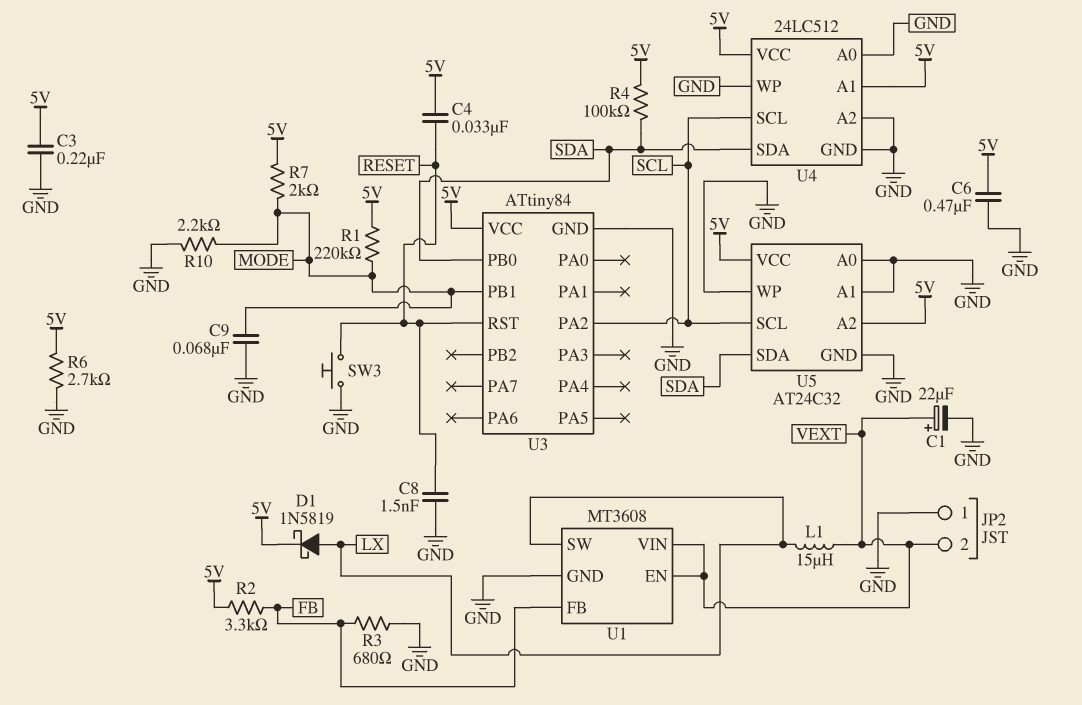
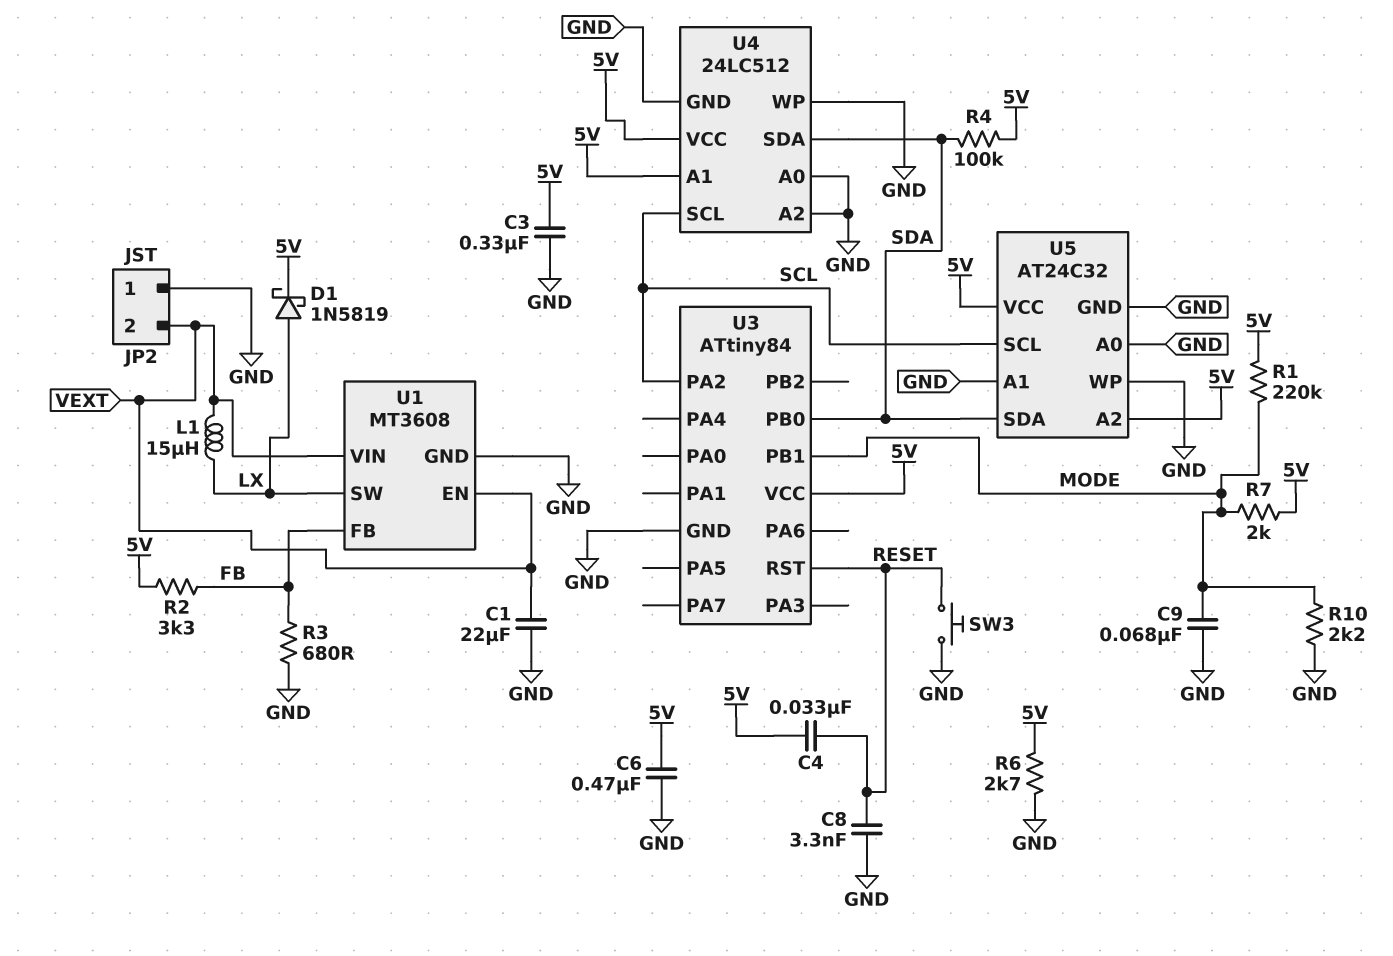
C1: 22uF (plus VEXT, minus GND) -> 22uF (GND, VEXT)
C3: 220nF (5V, GND) -> 330nF (5V, GND)
C8: 1.5nF (GND, RESET) -> 3.3nF (GND, RESET)

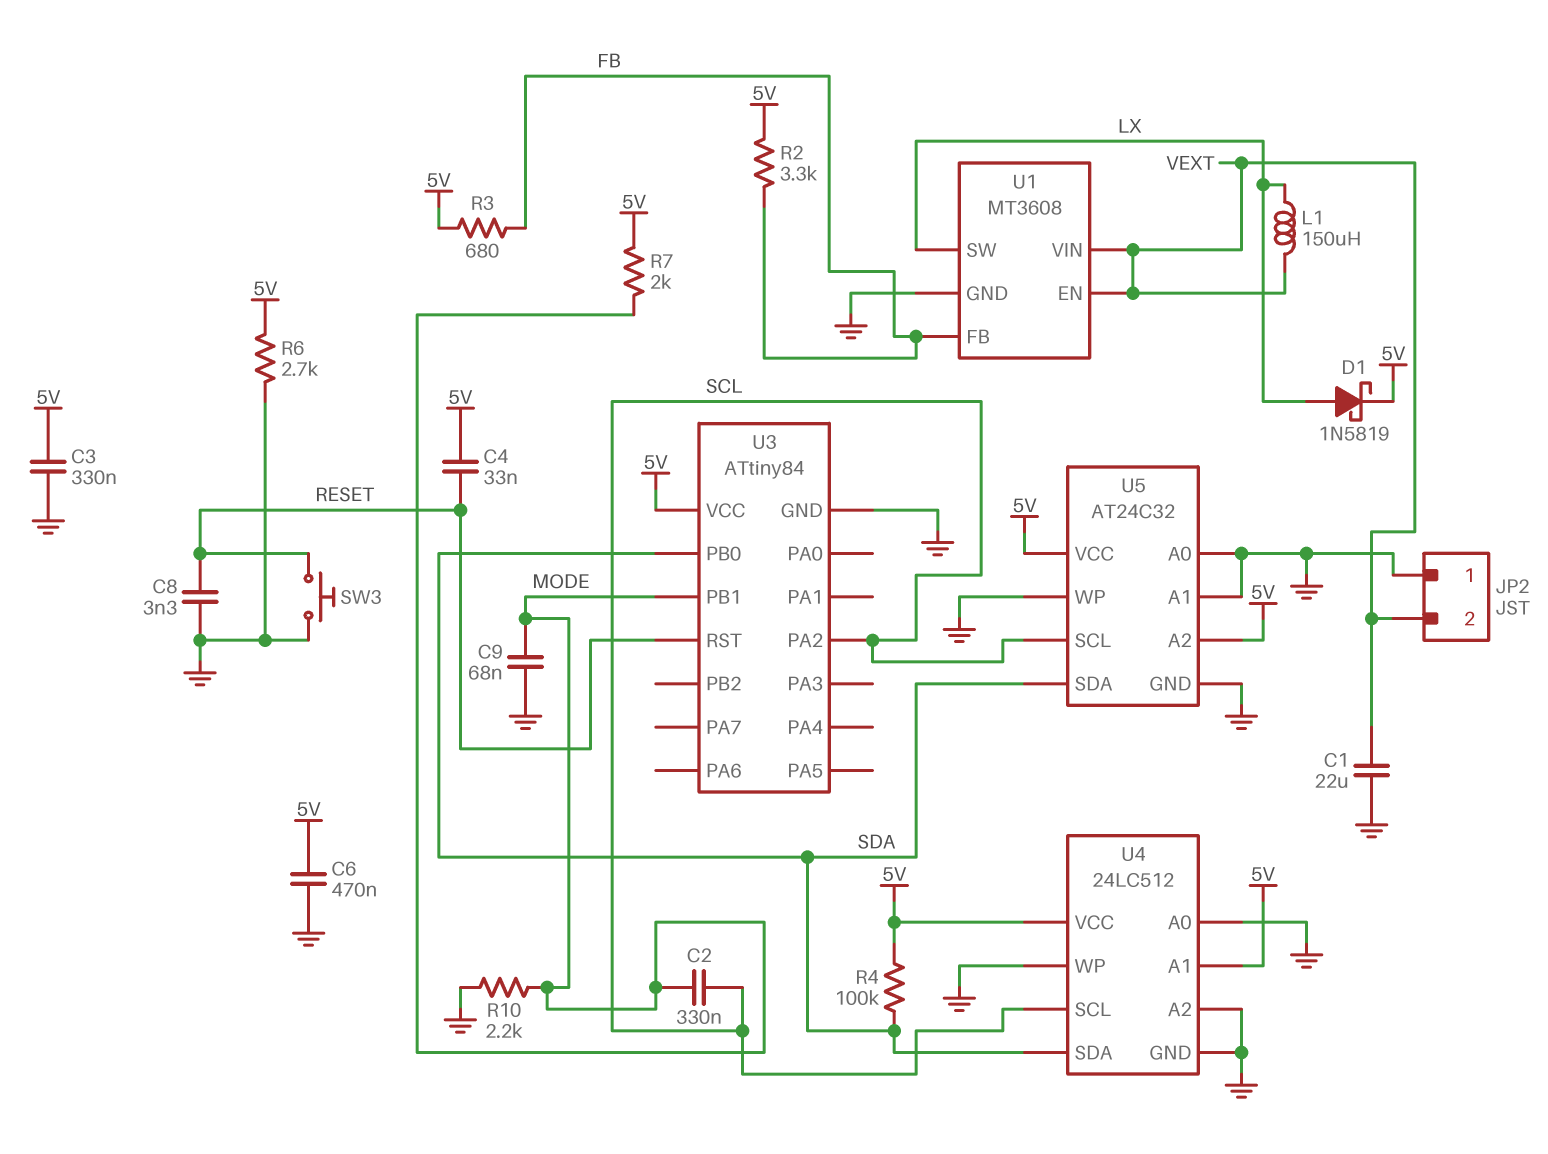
C2: none -> 330nF (MODE, SCL)
L1: 15uH (LX, VEXT) -> 150uH (LX, VEXT)
R1: 220k (5V, MODE) -> none
R3: 680 (FB, GND) -> 680 (5V, FB)

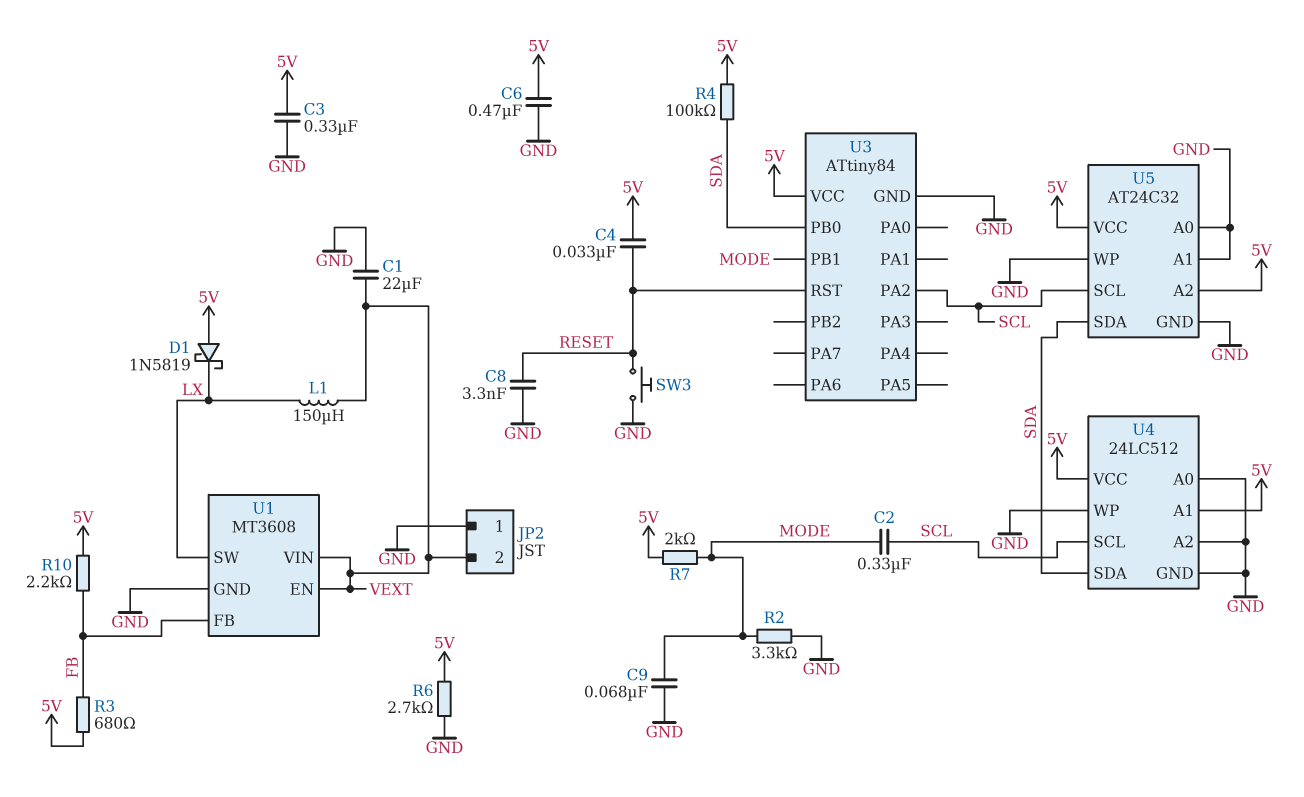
D1: schottky 1N5819 (A LX, K 5V) -> schottky 1N5819 (A 5V, K LX)
R2: 3.3k (5V, FB) -> 3.3k (GND, MODE)
R10: 2.2k (GND, MODE) -> 2.2k (5V, FB)

